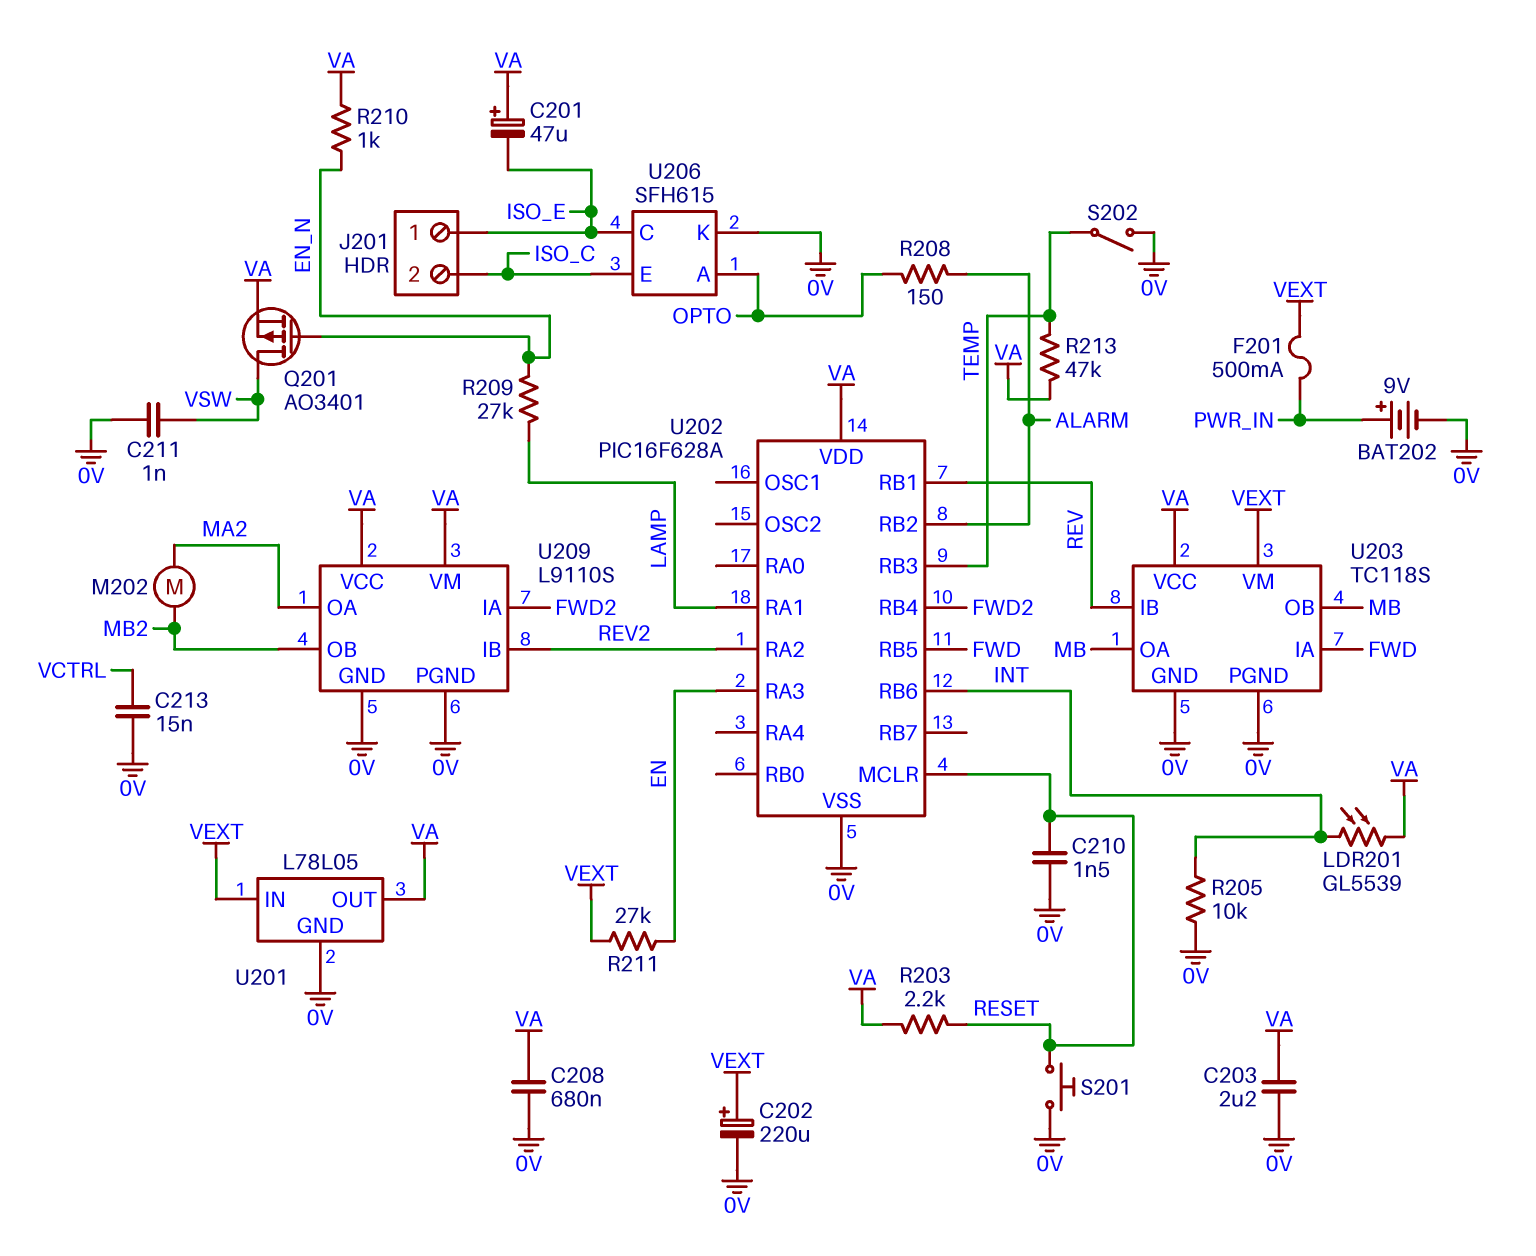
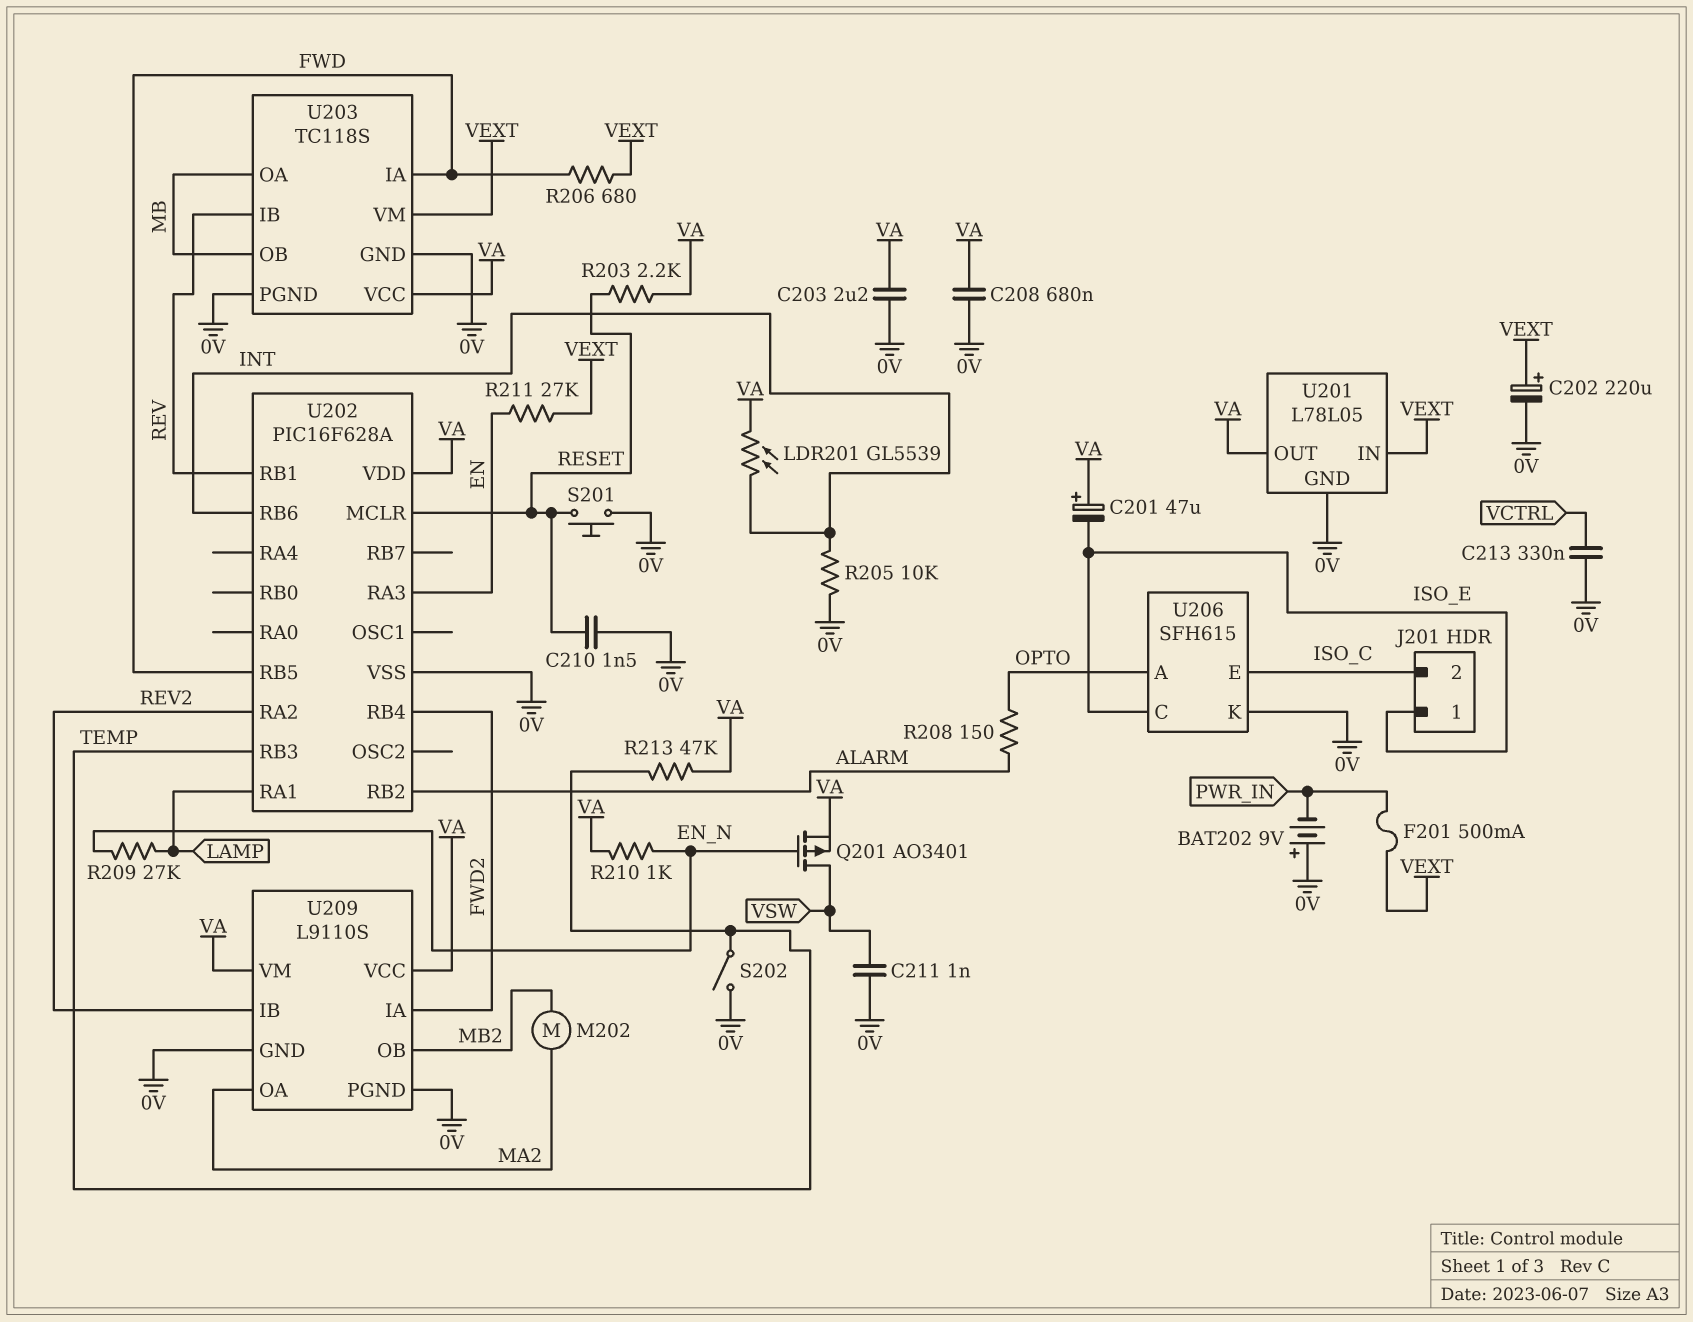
BAT202: 9V (plus PWR_IN, minus 0V) -> 9V (plus 0V, minus PWR_IN)
C213: 15nF (0V, VCTRL) -> 330nF (0V, VCTRL)
R206: none -> 680 (FWD, VEXT)

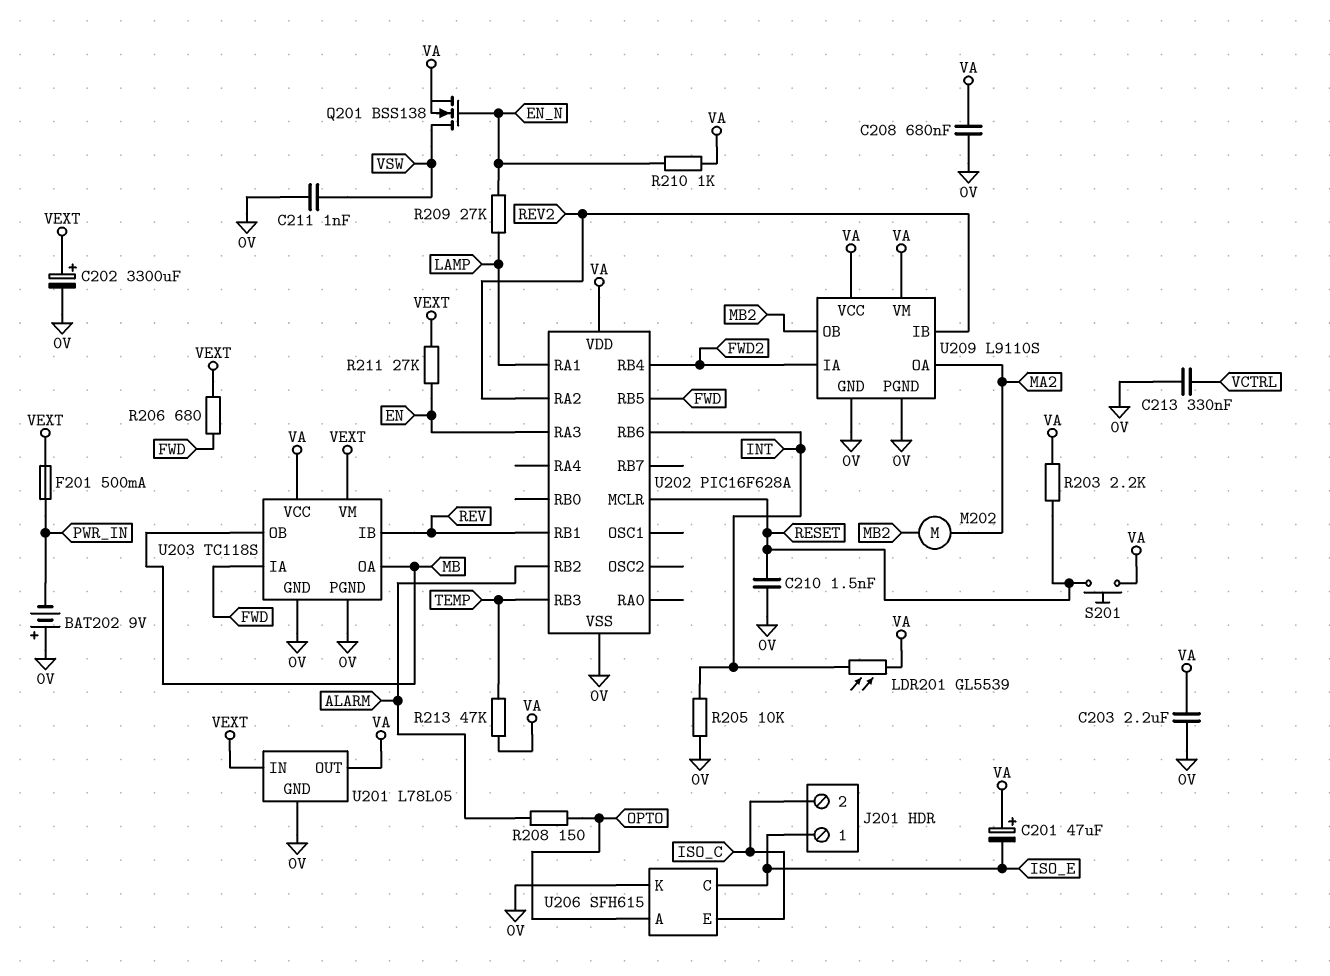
C202: 220uF (plus VEXT, minus 0V) -> 3300uF (plus VEXT, minus 0V)
Q201: PMOS AO3401 (G EN_N, D VSW, S VA) -> NMOS BSS138 (G EN_N, D VSW, S VA)
S201: button (0V, RESET) -> button (RESET, VA)
S202: switch (0V, TEMP) -> none

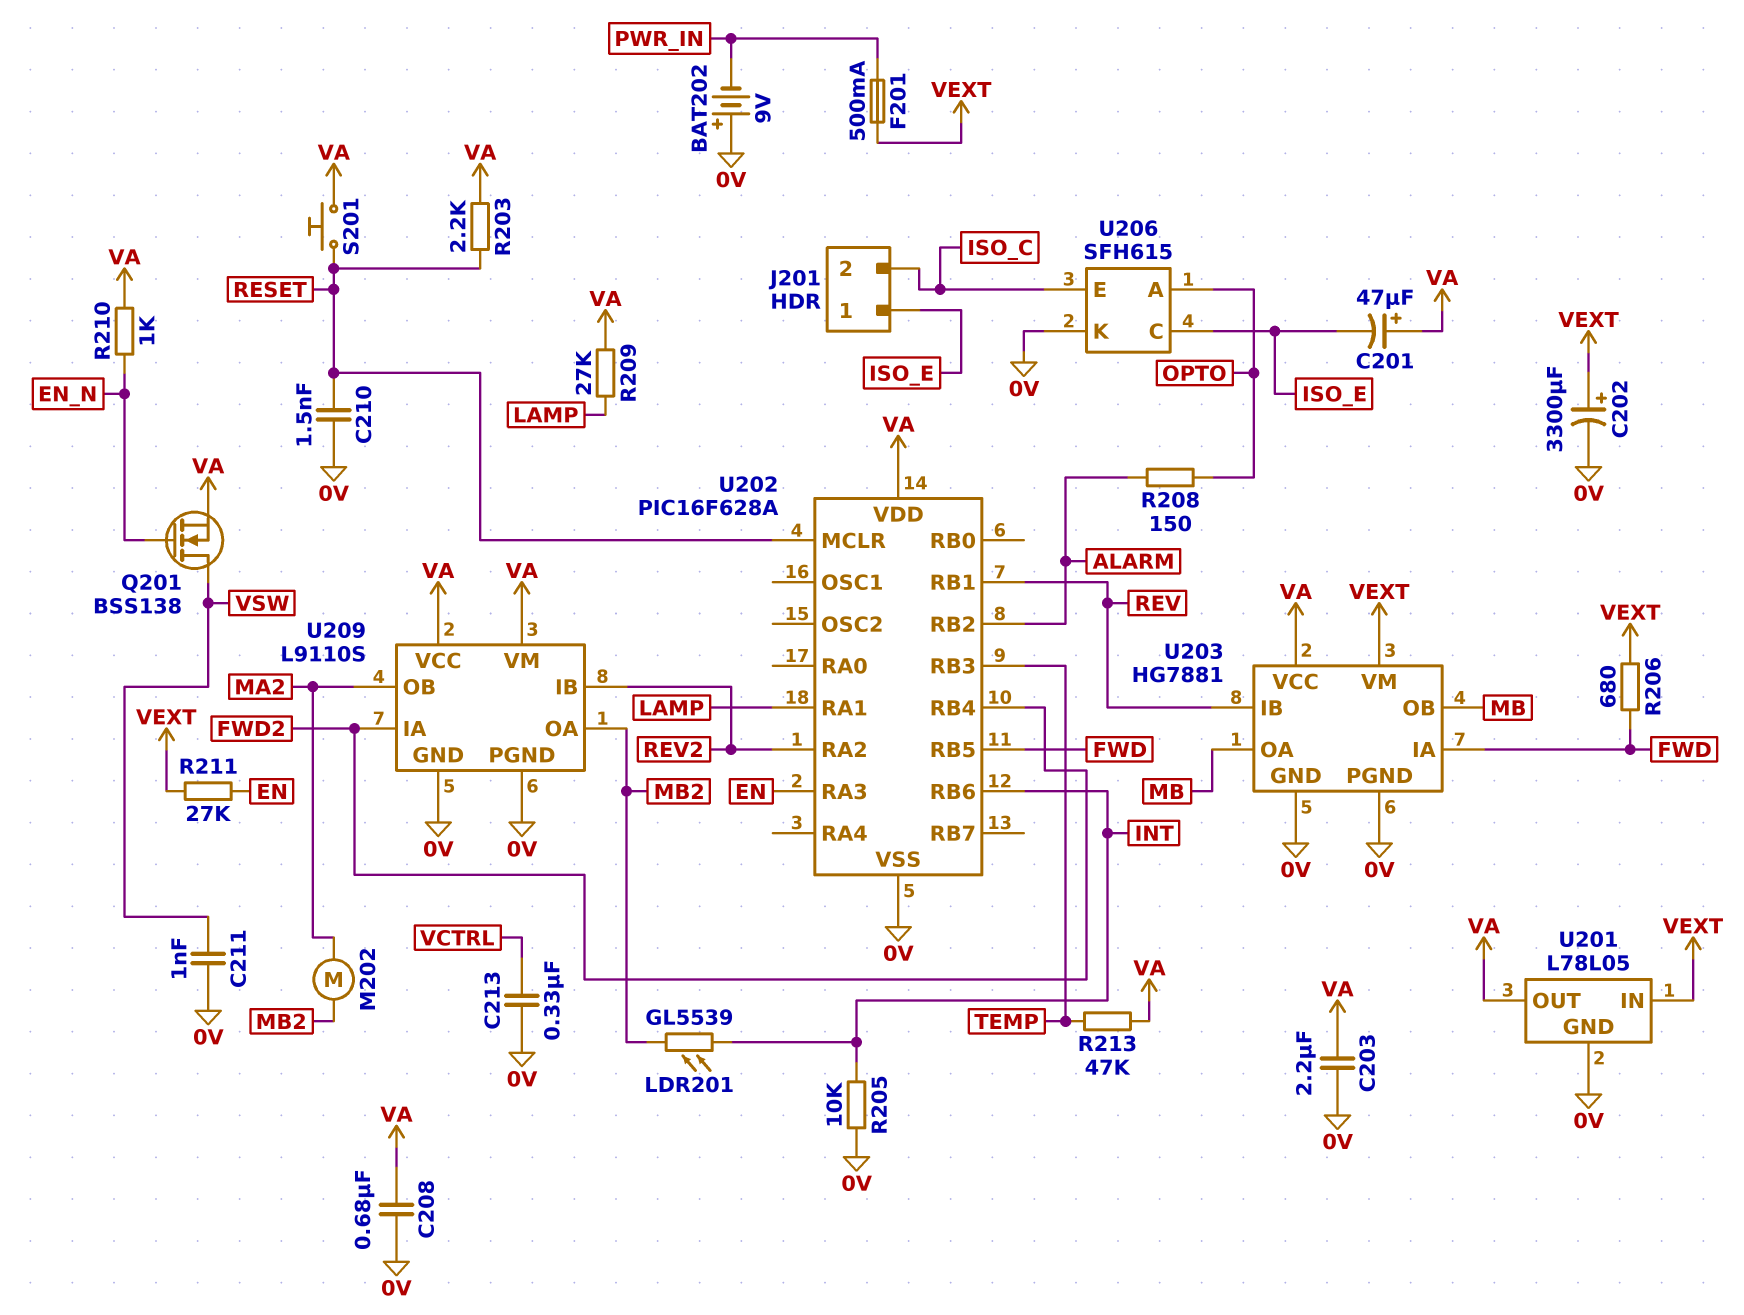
LDR201: GL5539 (INT, VA) -> GL5539 (INT, MB2)
R209: 27k (EN_N, LAMP) -> 27k (LAMP, VA)
U203: TC118S -> HG7881
U209 pin OA: MA2 -> MB2
U209 pin OB: MB2 -> MA2

